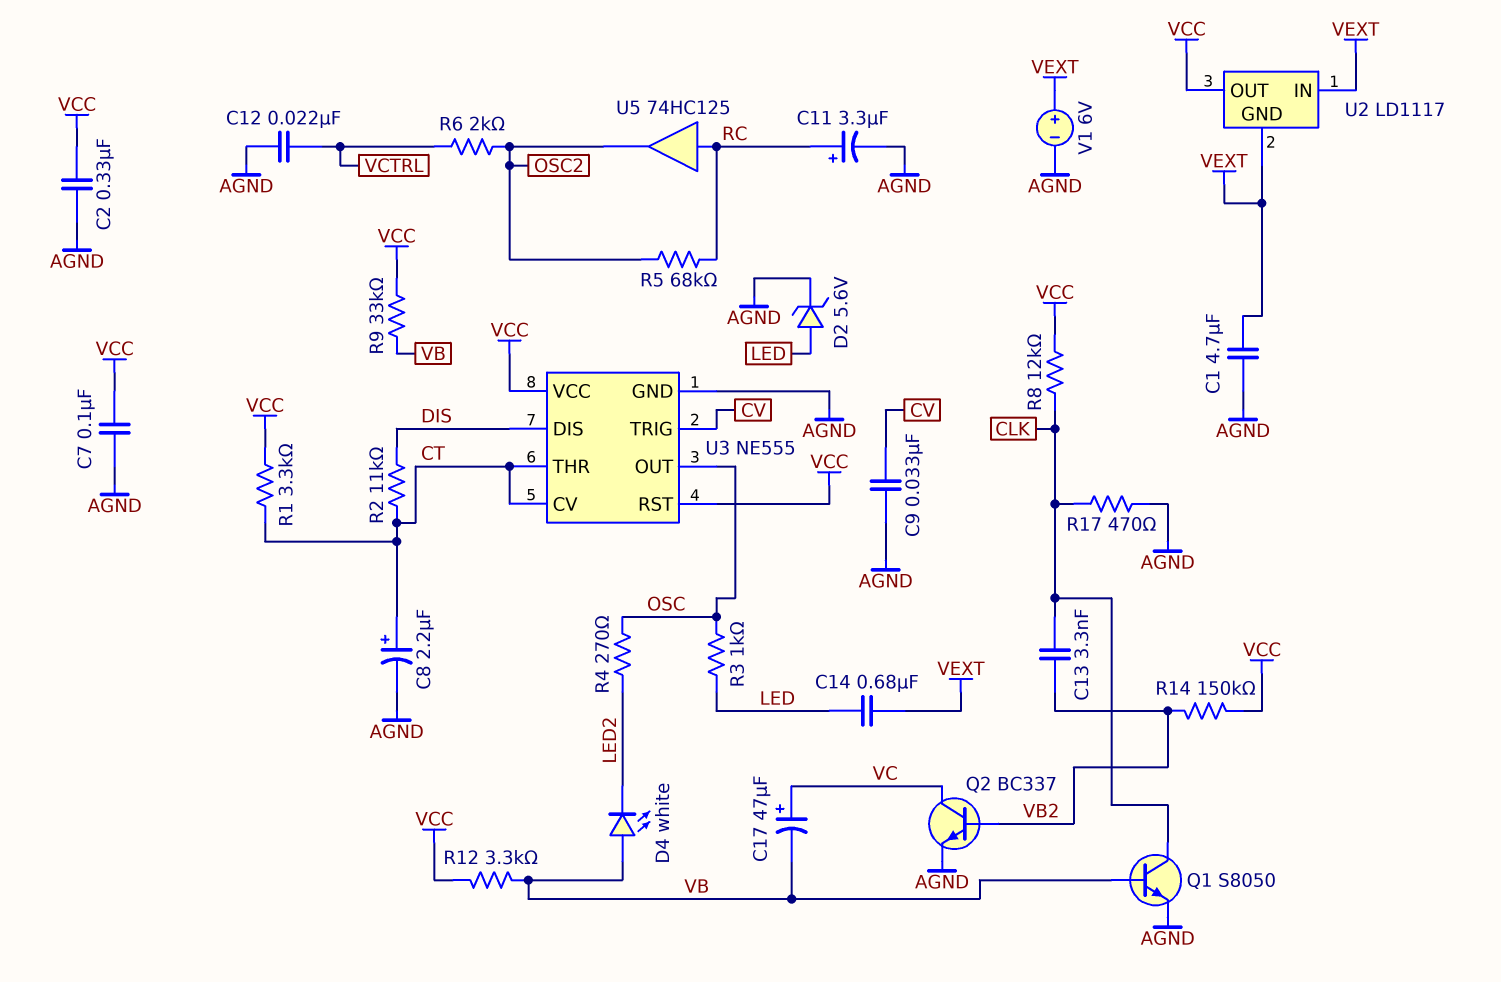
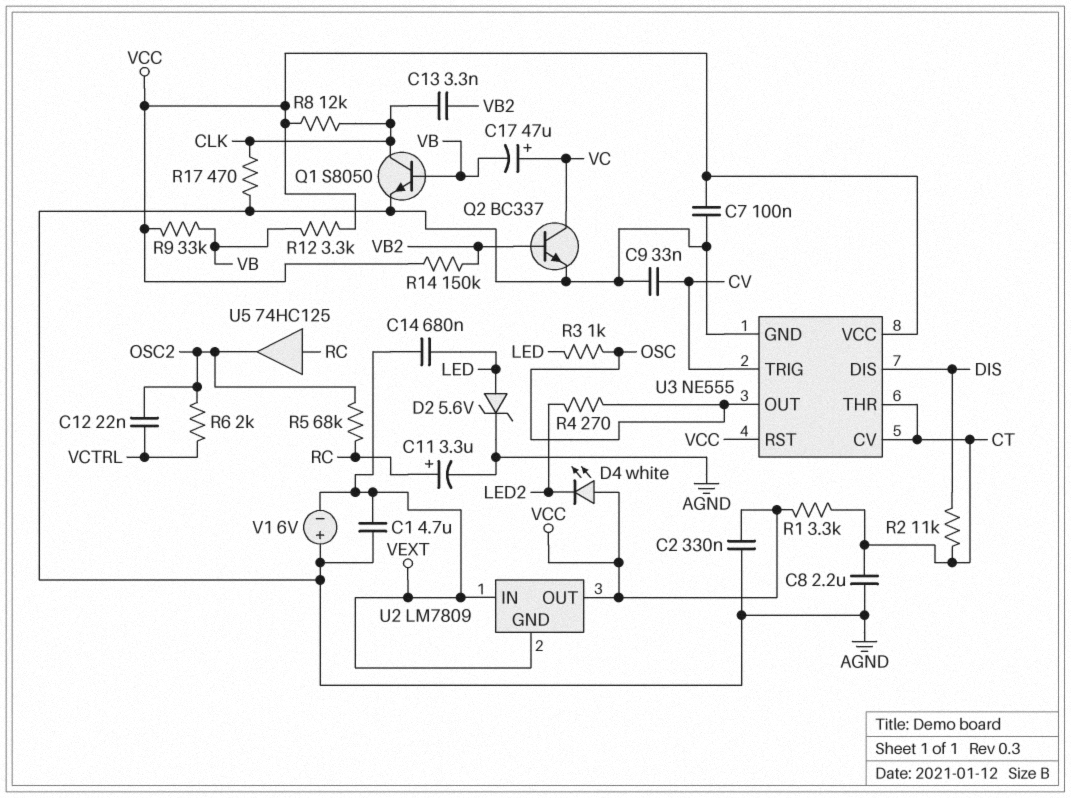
C8: 2.2uF (plus CT, minus AGND) -> 2.2uF (AGND, CT)
C12: 22nF (AGND, VCTRL) -> 22nF (OSC2, VCTRL)
D4: LED white (A VB, K LED2) -> LED white (A VCC, K LED2)
U2: LD1117 -> LM7809
V1: 6V (plus VEXT, minus AGND) -> 6V (plus AGND, minus VEXT)

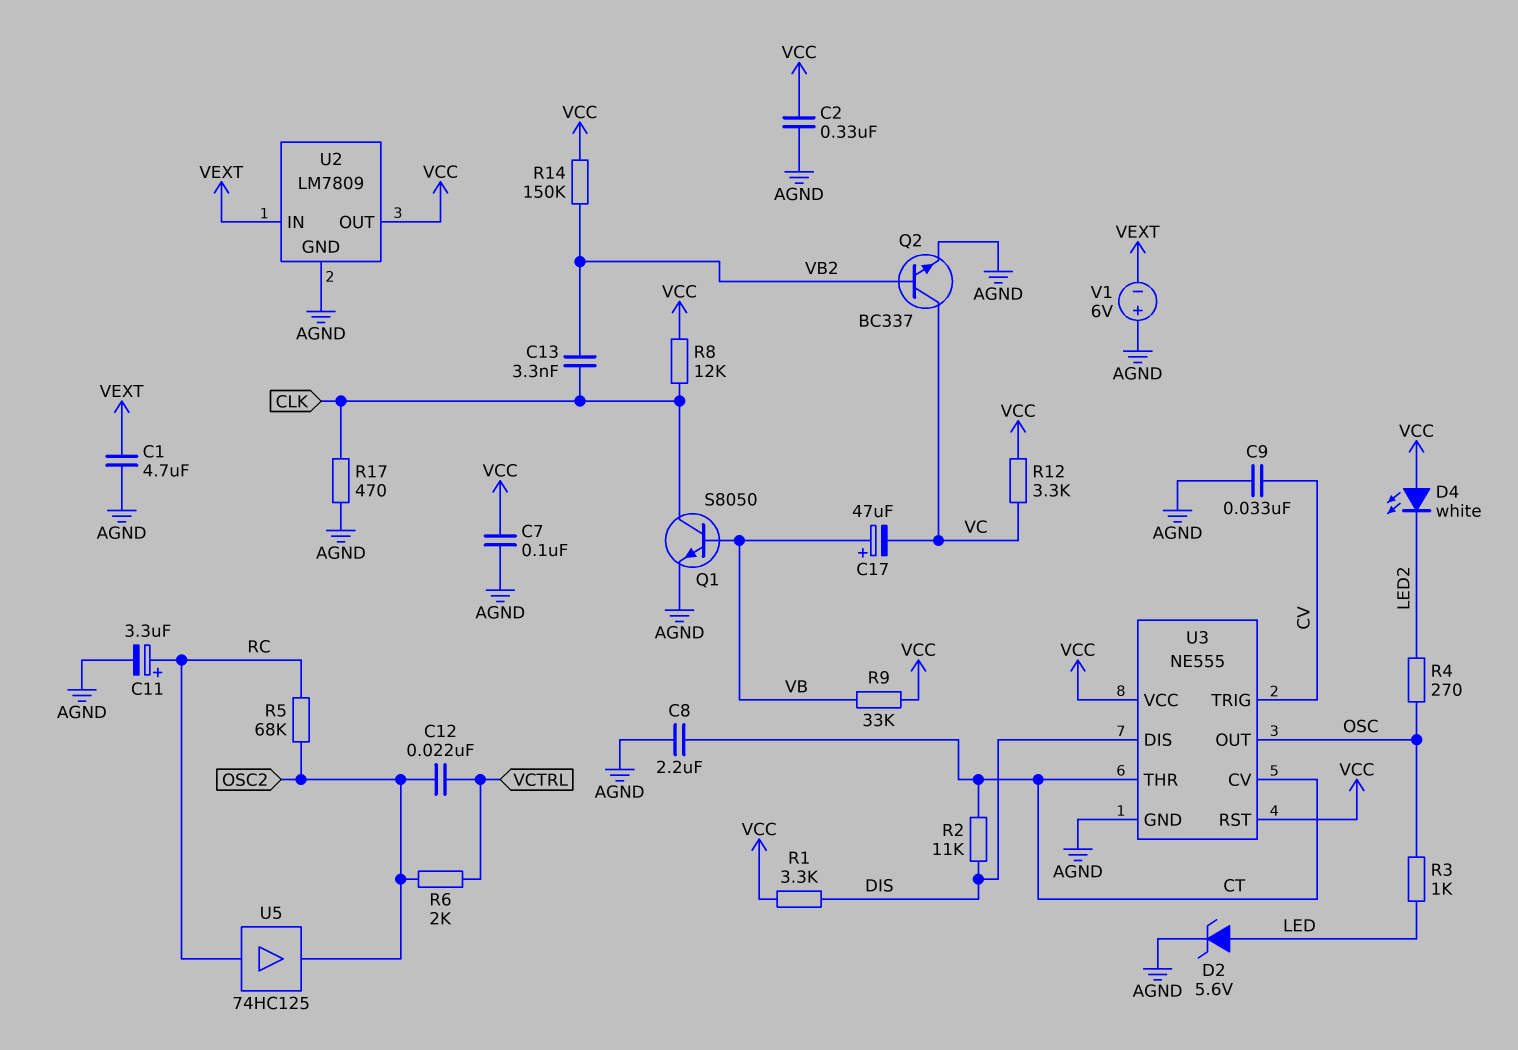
C14: 680nF (LED, VEXT) -> none
C17: 47uF (plus VC, minus VB) -> 47uF (plus VB, minus VC)
R1: 3.3k (CT, VCC) -> 3.3k (DIS, VCC)
R12: 3.3k (VB, VCC) -> 3.3k (VC, VCC)
U2 pin GND: VEXT -> AGND

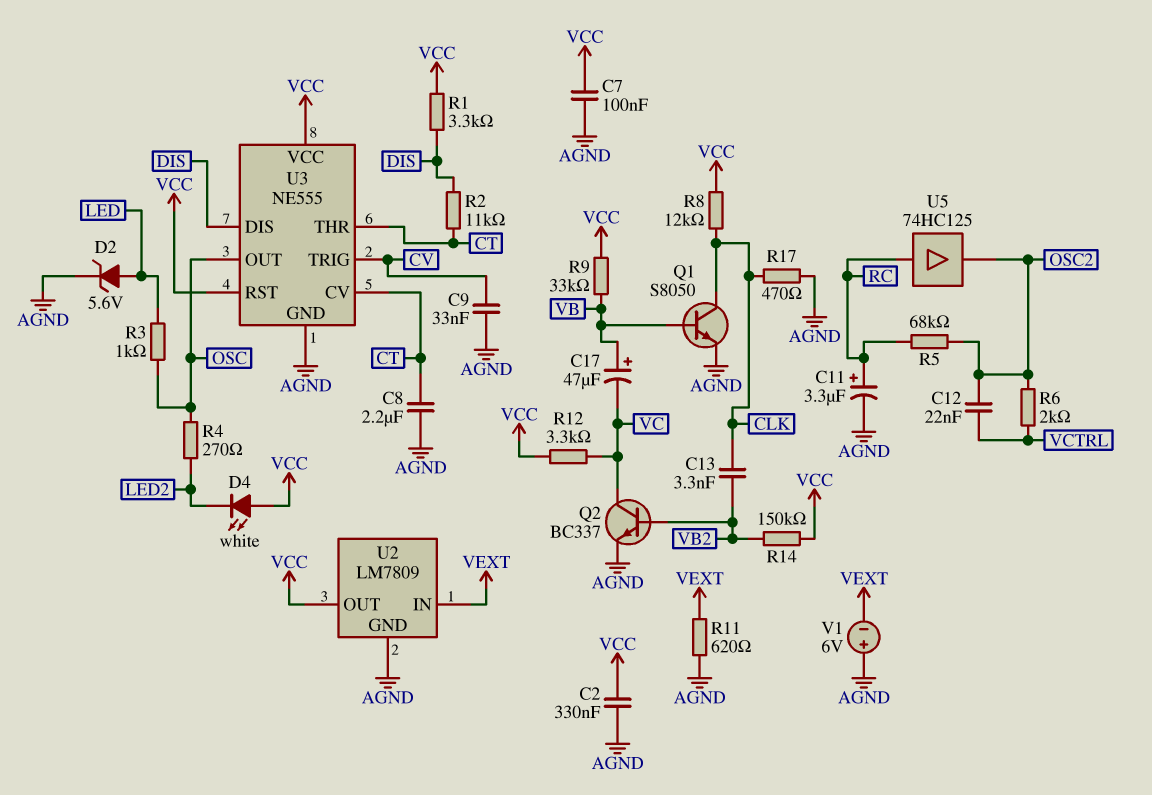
C1: 4.7uF (AGND, VEXT) -> none
R11: none -> 620 (AGND, VEXT)

